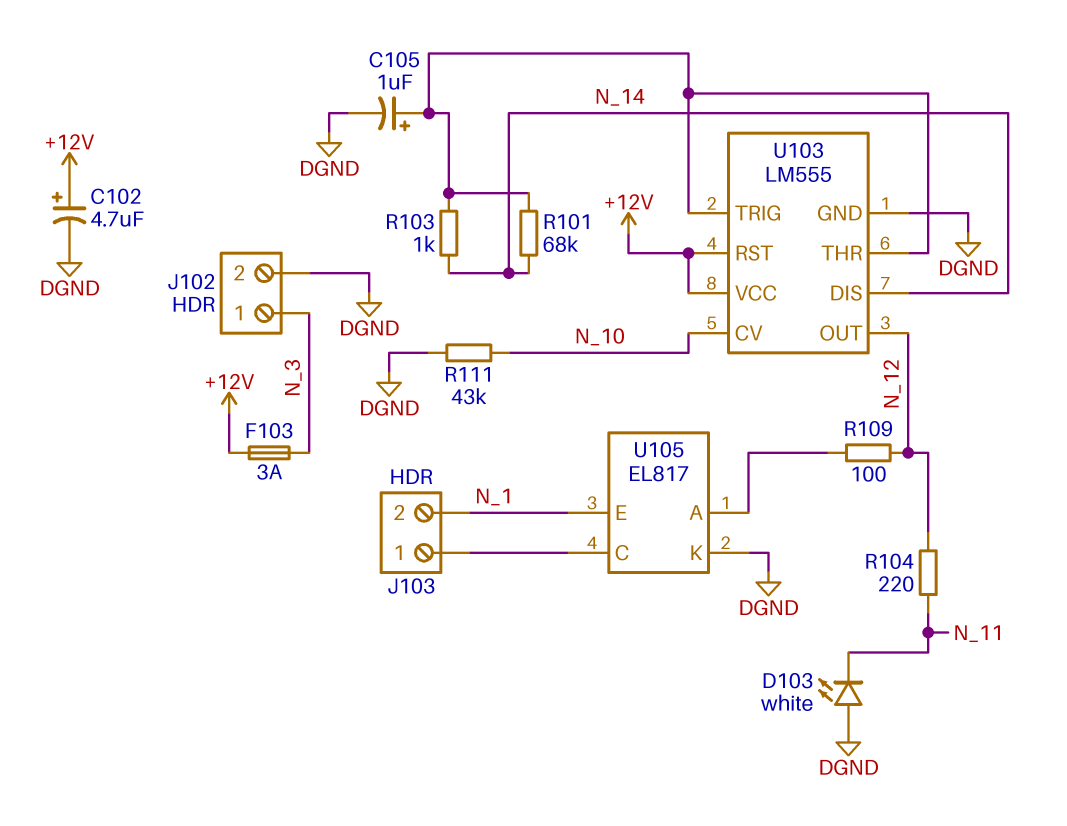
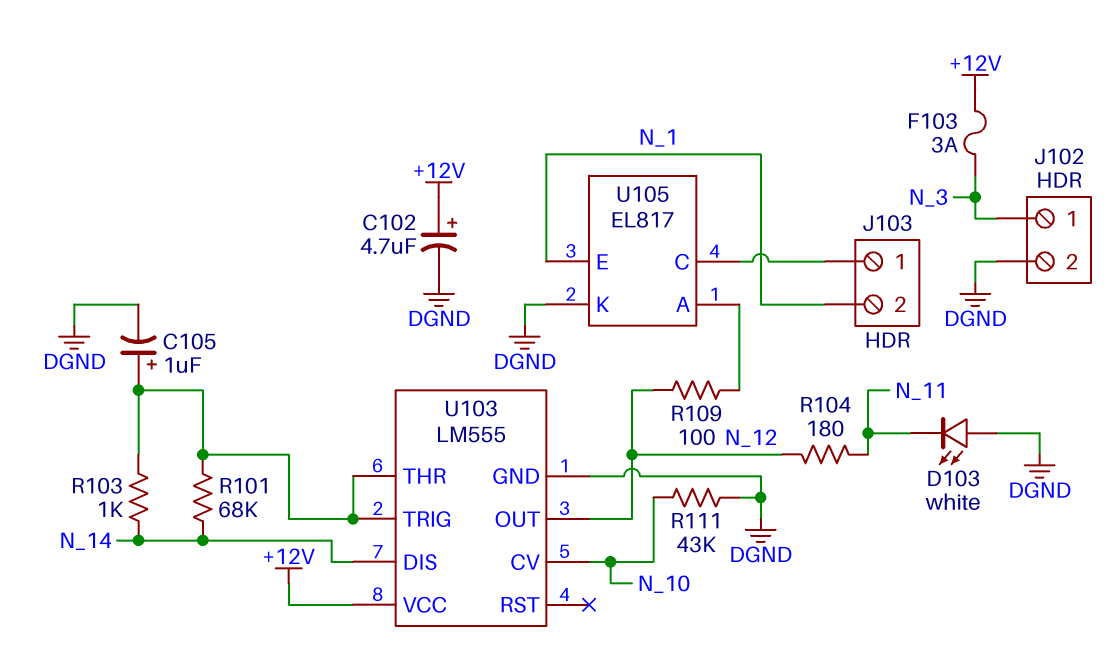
R104: 220 (N_11, N_12) -> 180 (N_11, N_12)
U103 pin RST: +12V -> none

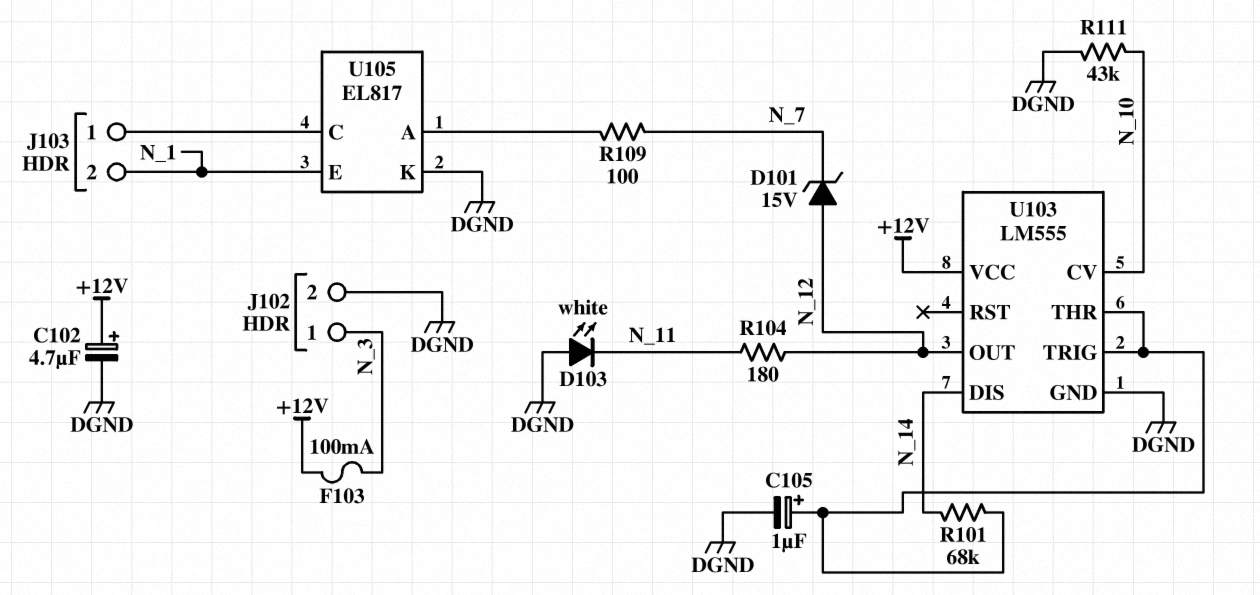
D101: none -> zener 15V (A N_12, K N_7)
F103: 3A (+12V, N_3) -> 100mA (+12V, N_3)
R103: 1k (N_14, U103/THR) -> none
R109: 100 (N_12, U105/A) -> 100 (N_7, U105/A)

